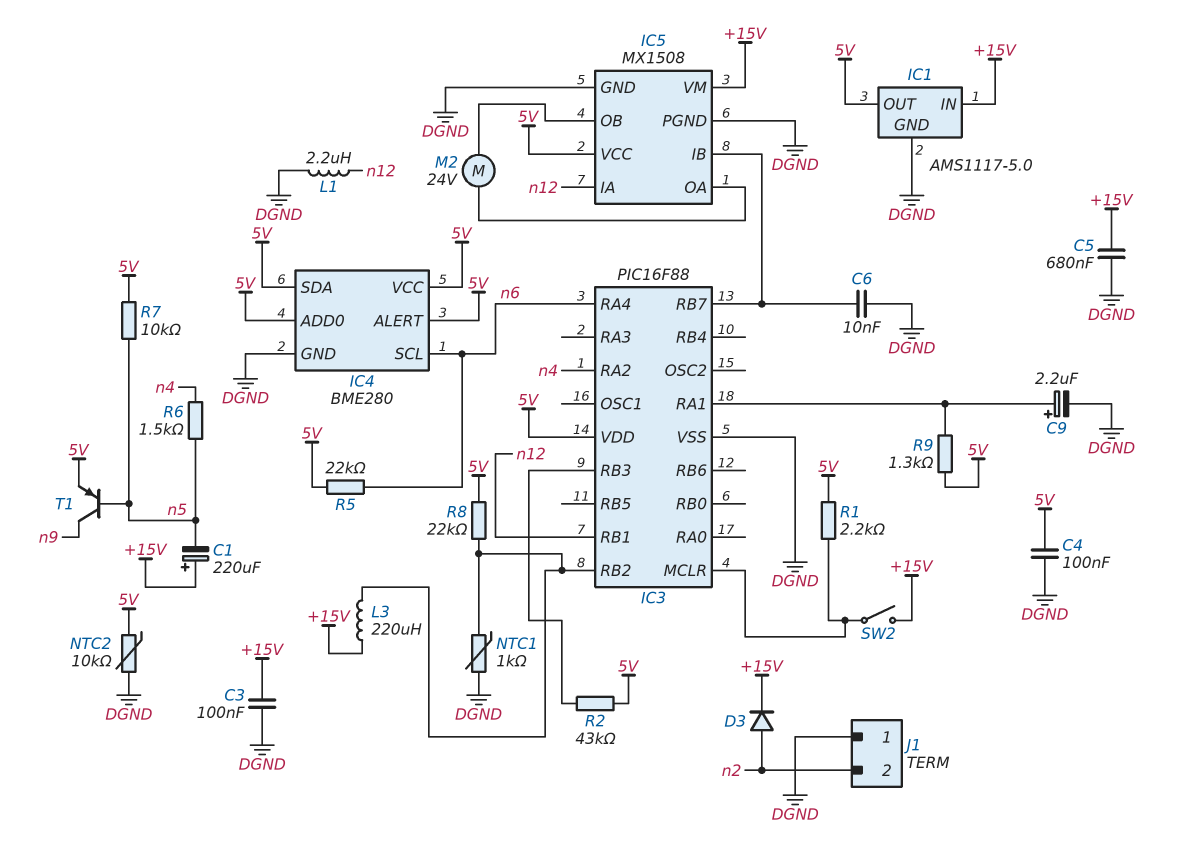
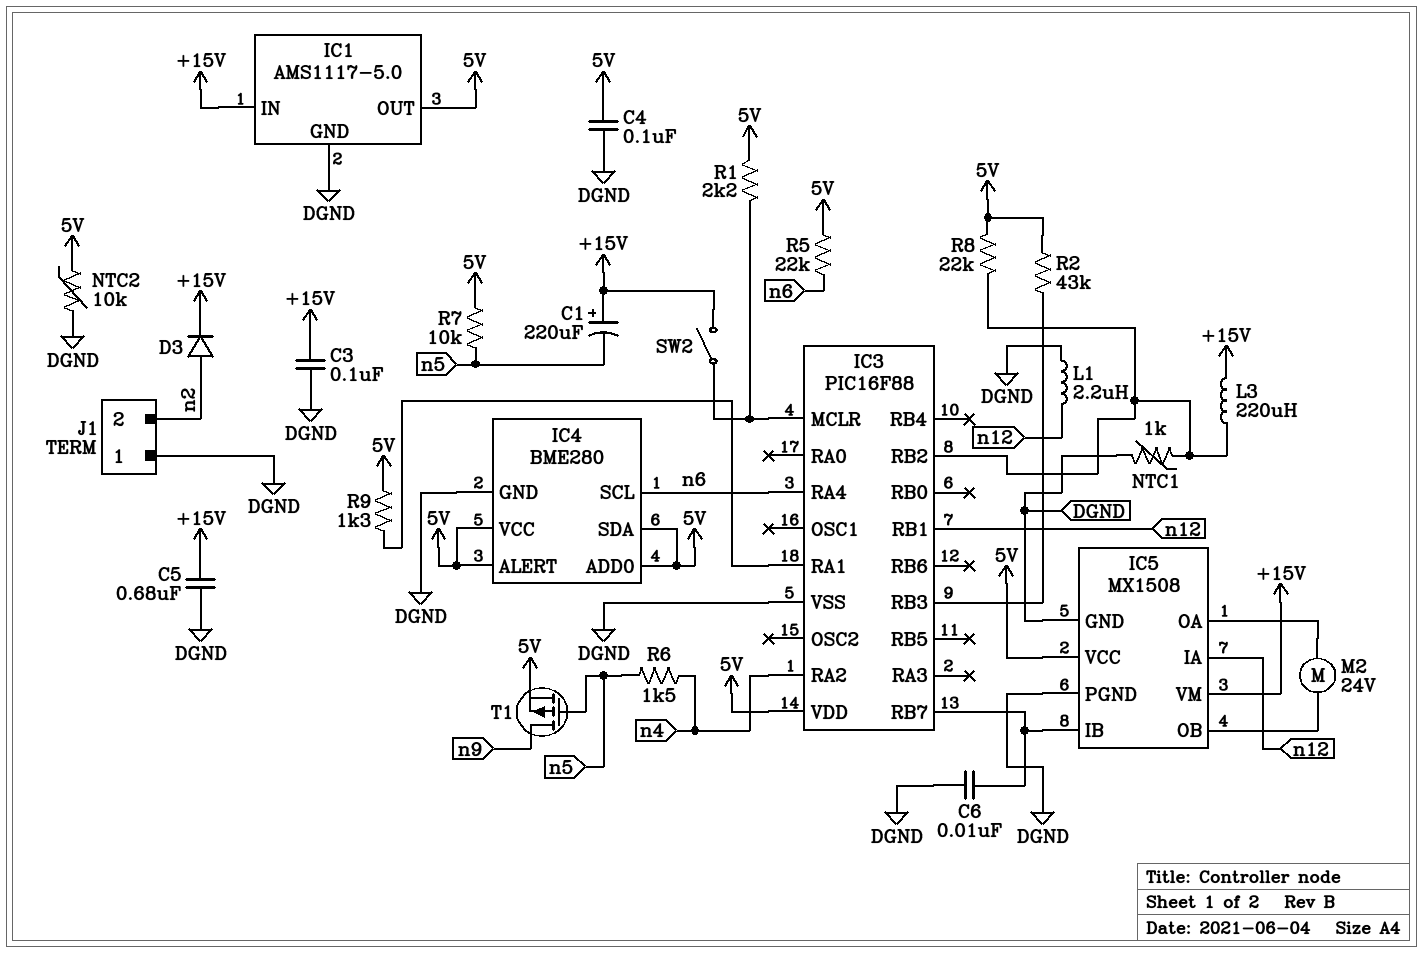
C9: 2.2uF (plus IC3/RA1, minus DGND) -> none
T1: PNP (B n5, C n9, E 5V) -> PMOS (G n5, D n9, S 5V)

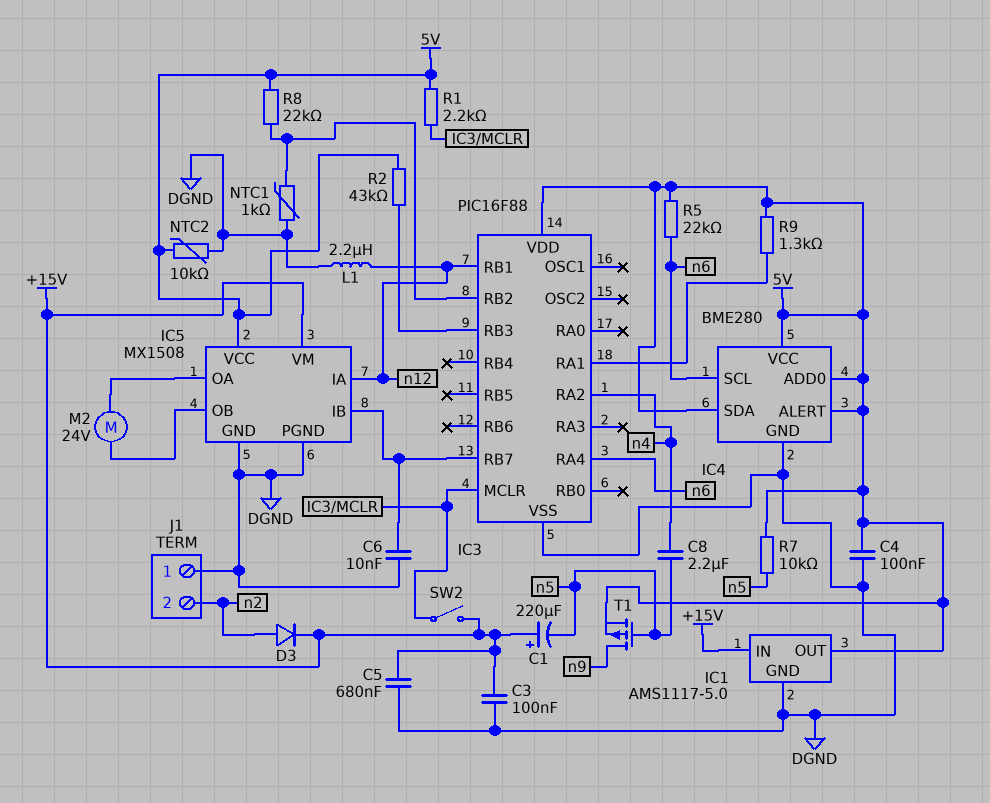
C8: none -> 2.2uF (n4, n5)
L3: 220uH (+15V, IC3/RB2) -> none
R6: 1.5k (n4, n5) -> none

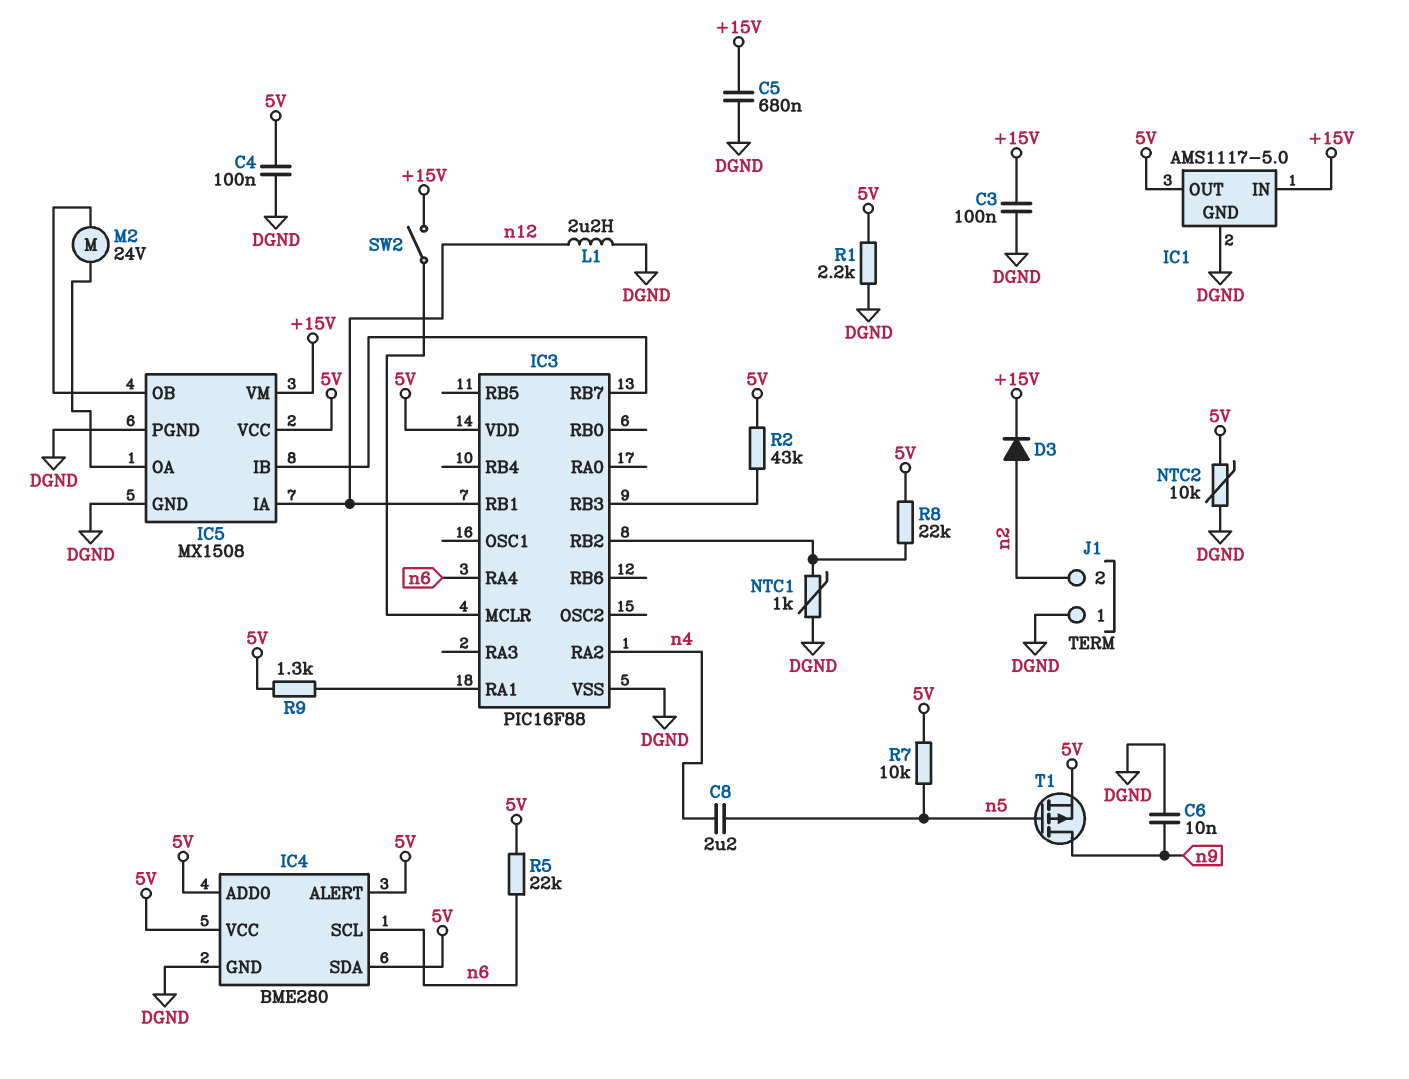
C1: 220uF (plus +15V, minus n5) -> none
C6: 10nF (DGND, IC3/RB7) -> 10nF (DGND, n9)
R1: 2.2k (5V, IC3/MCLR) -> 2.2k (5V, DGND)

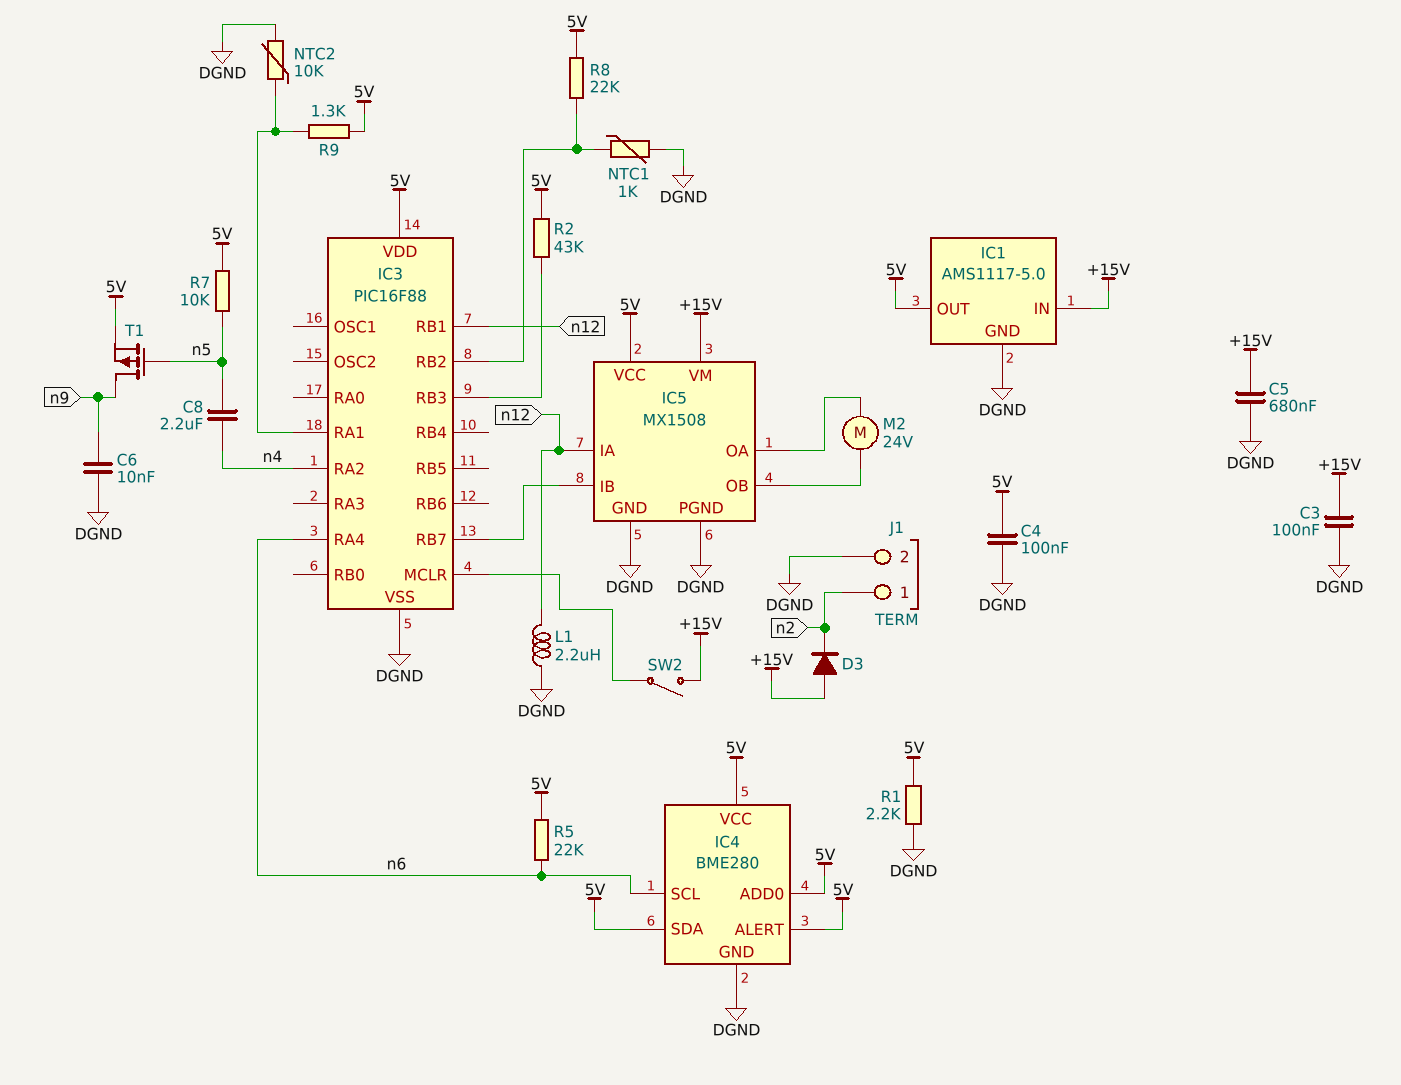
D3: diode (A n2, K +15V) -> diode (A +15V, K n2)
J1 pin 1: DGND -> n2
J1 pin 2: n2 -> DGND
NTC2: 10k (5V, DGND) -> 10k (DGND, IC3/RA1)

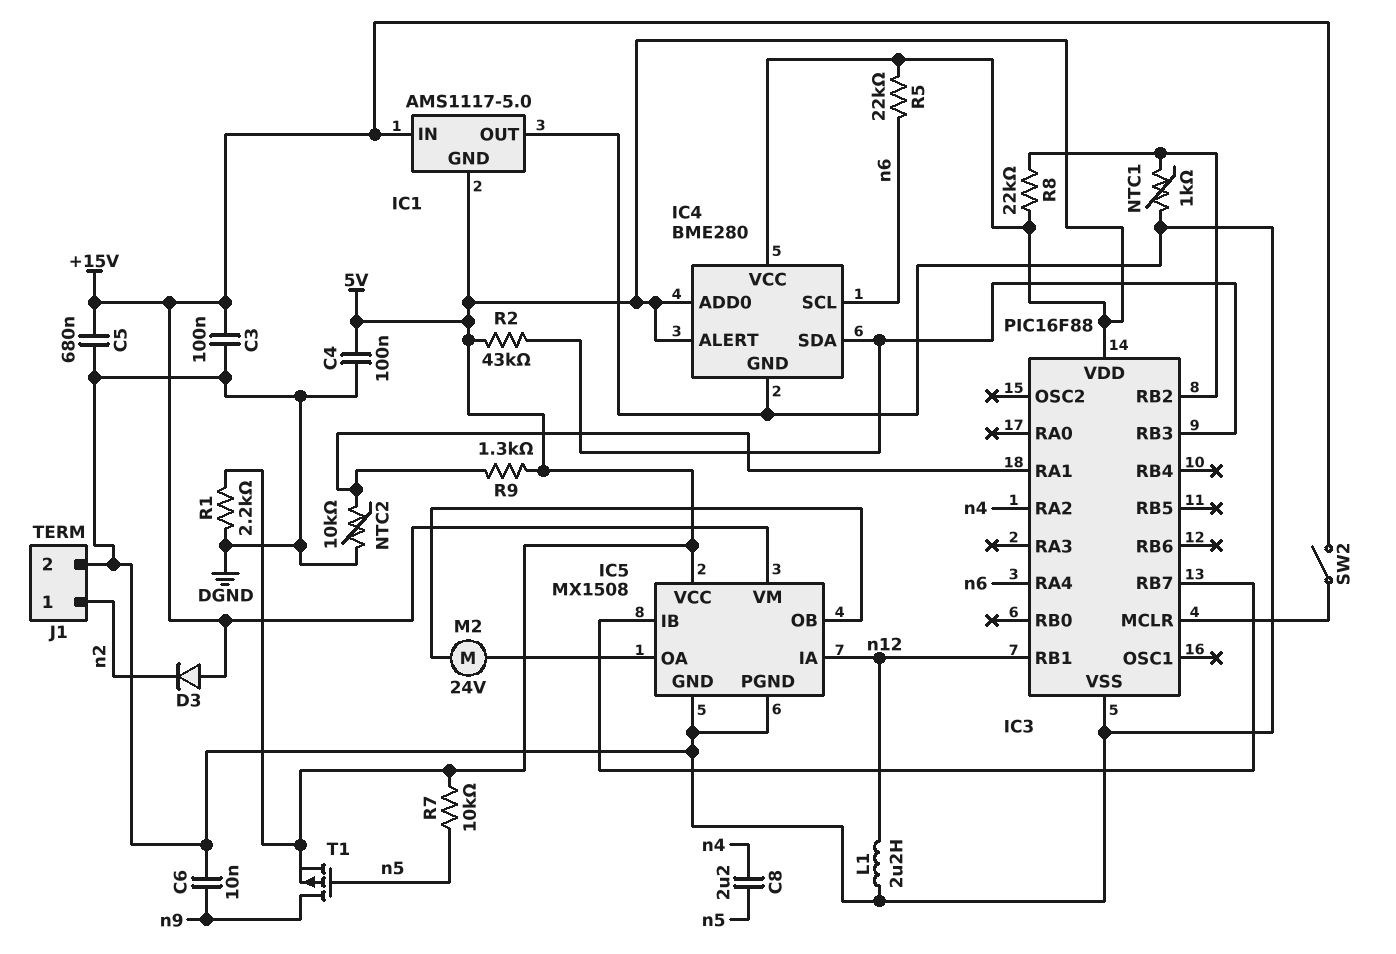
IC1 pin GND: DGND -> 5V
IC1 pin OUT: 5V -> DGND
IC4 pin SDA: 5V -> IC3/RB3

